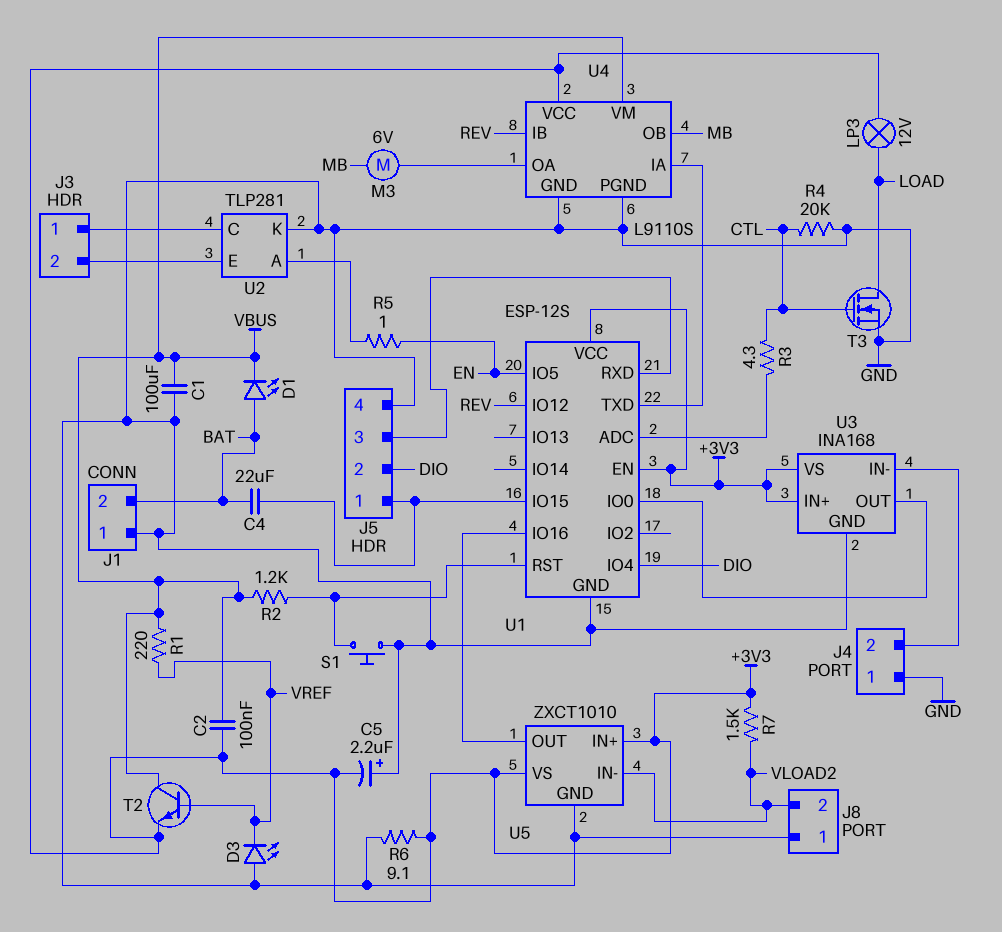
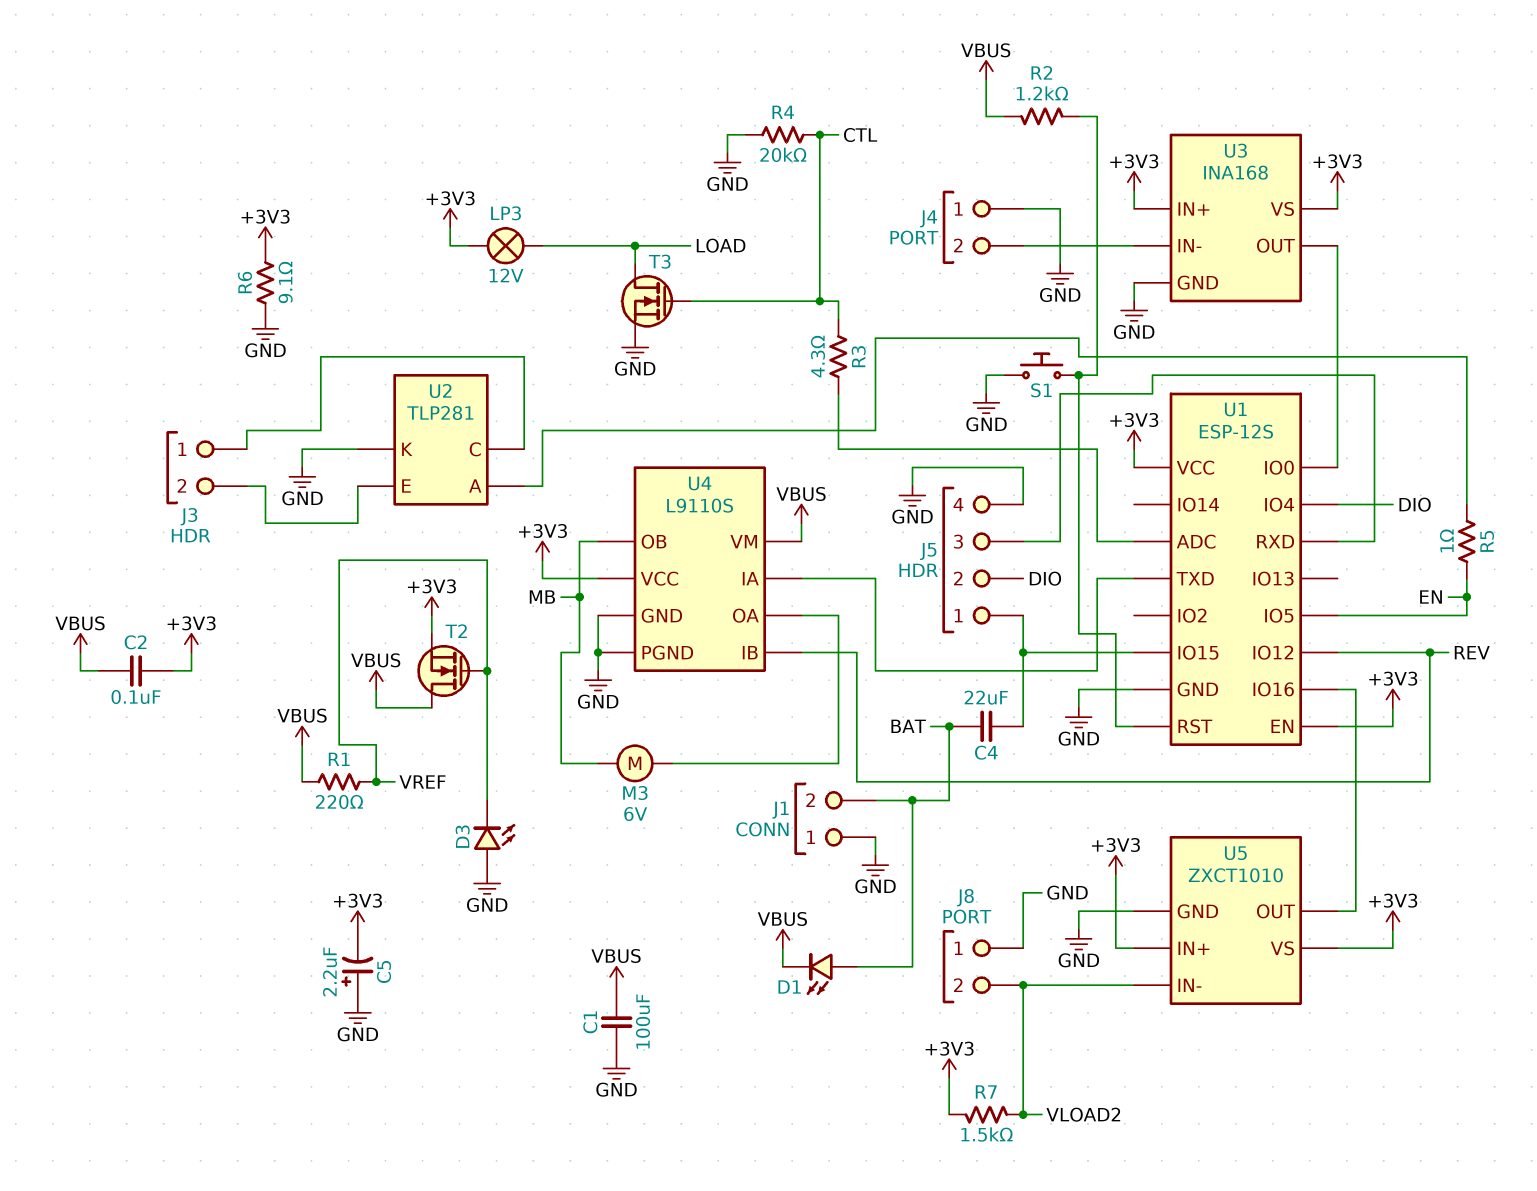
T2: NPN (B VREF, C VBUS, E +3V3) -> NMOS (G VREF, D VBUS, S +3V3)

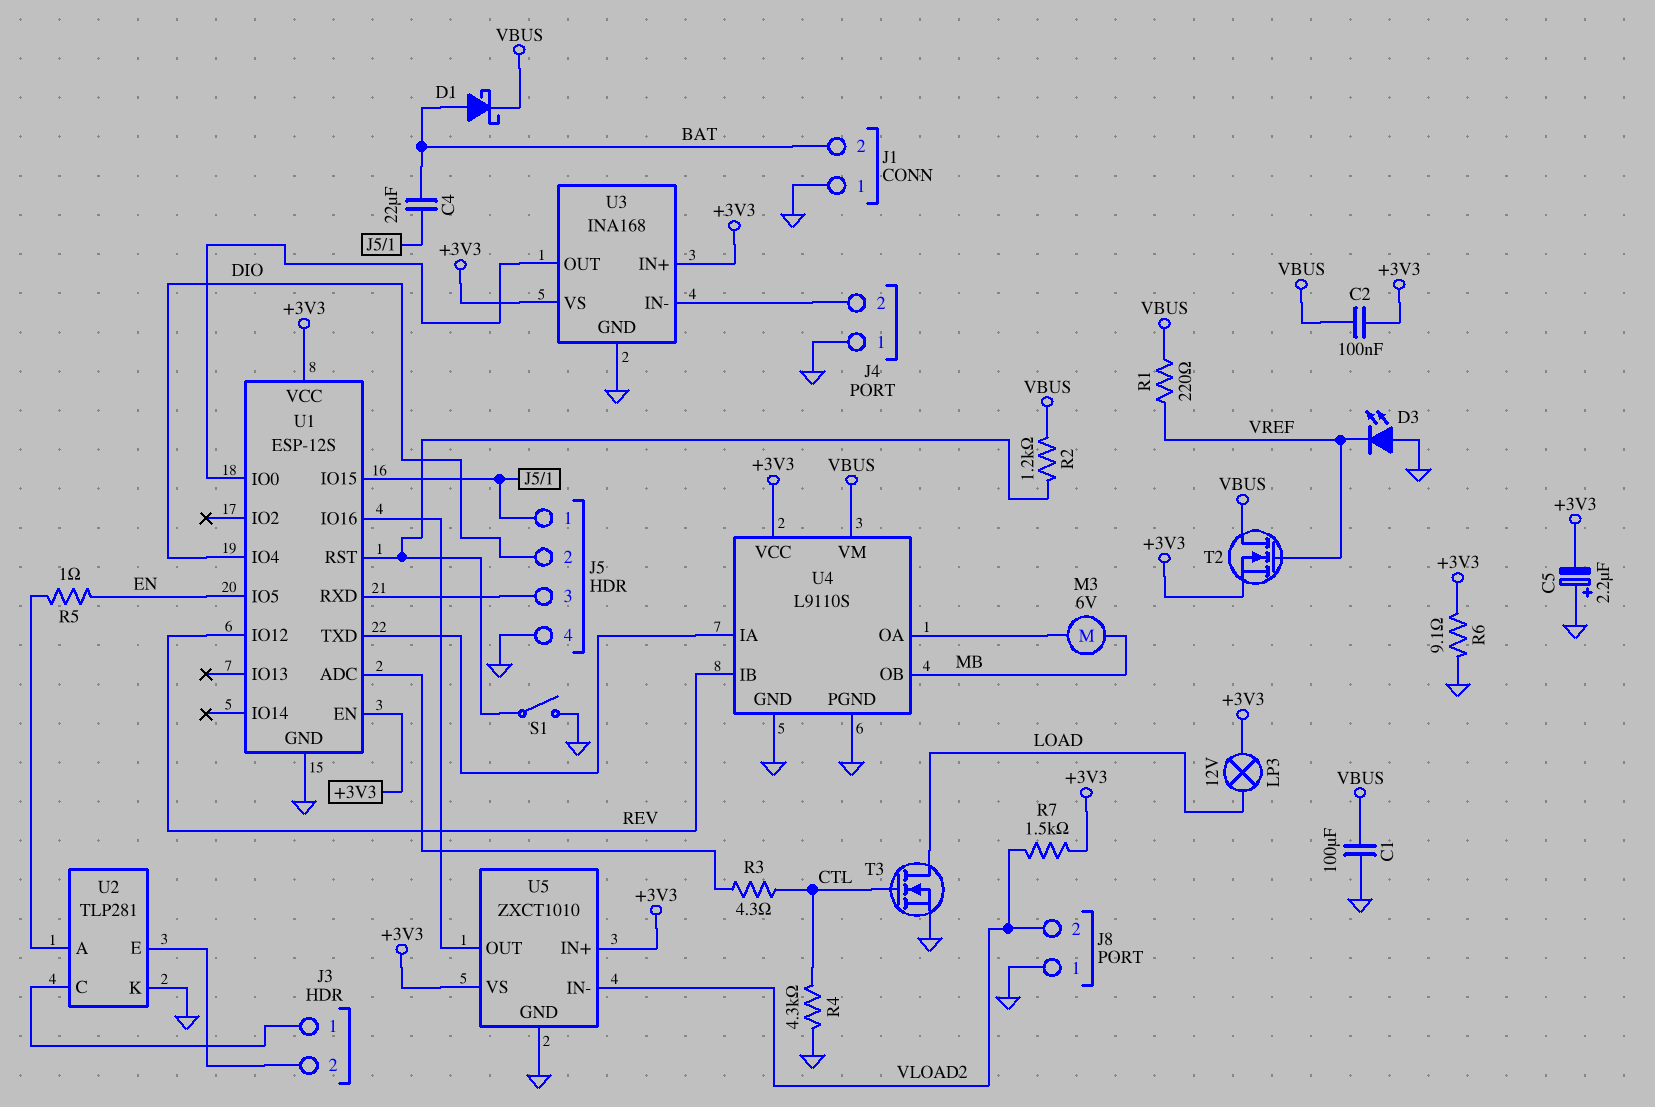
D1: LED (A BAT, K VBUS) -> schottky (A BAT, K VBUS)
R4: 20k (CTL, GND) -> 4.3k (CTL, GND)
S1: button (GND, U1/RST) -> switch (GND, U1/RST)

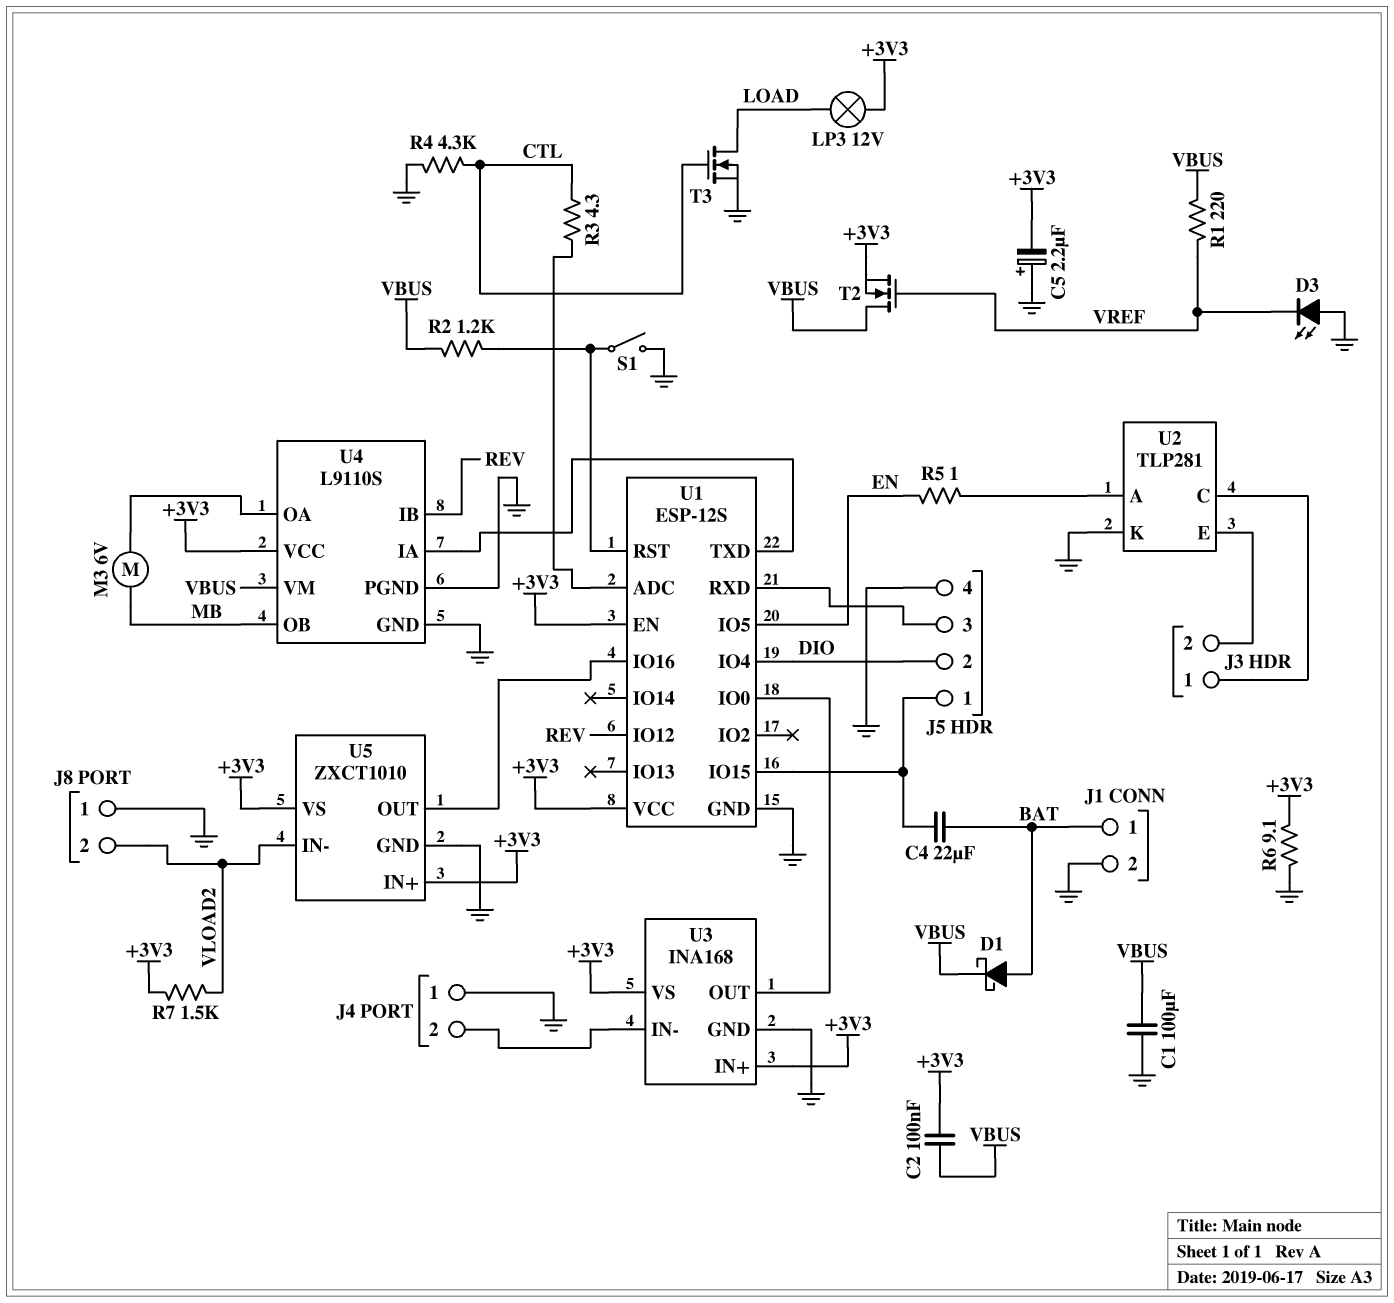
J1 pin 1: GND -> BAT
J1 pin 2: BAT -> GND

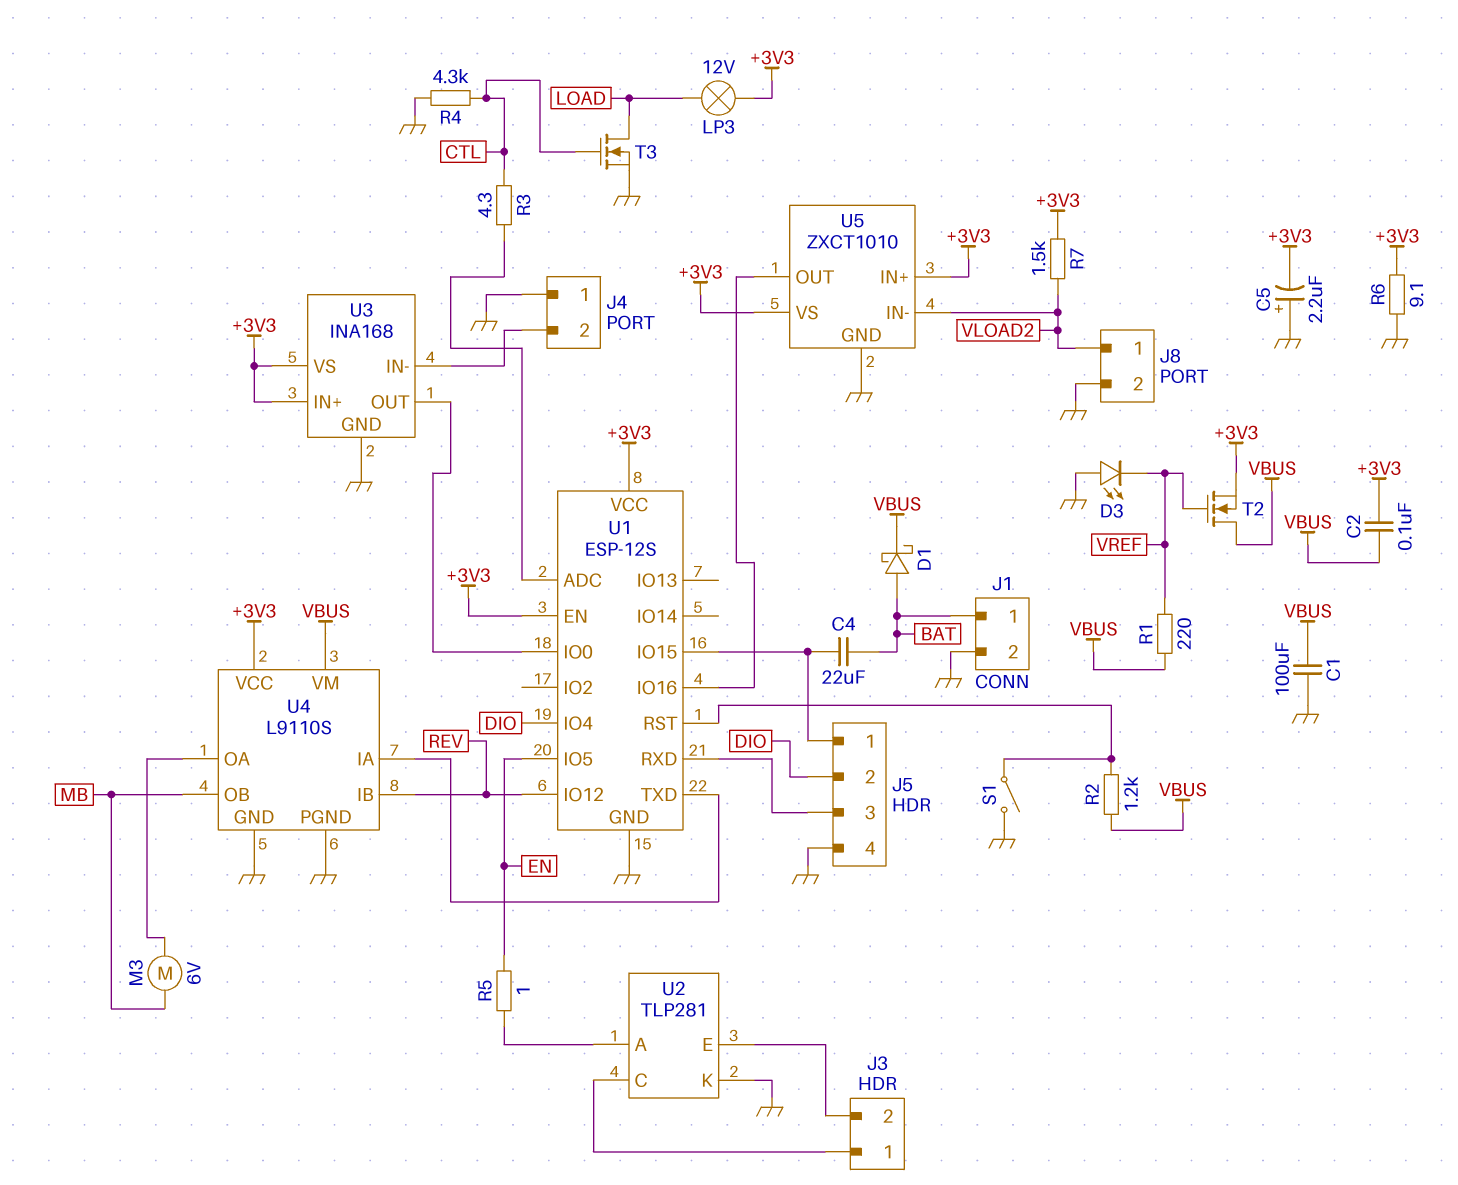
J8 pin 1: GND -> VLOAD2
J8 pin 2: VLOAD2 -> GND

